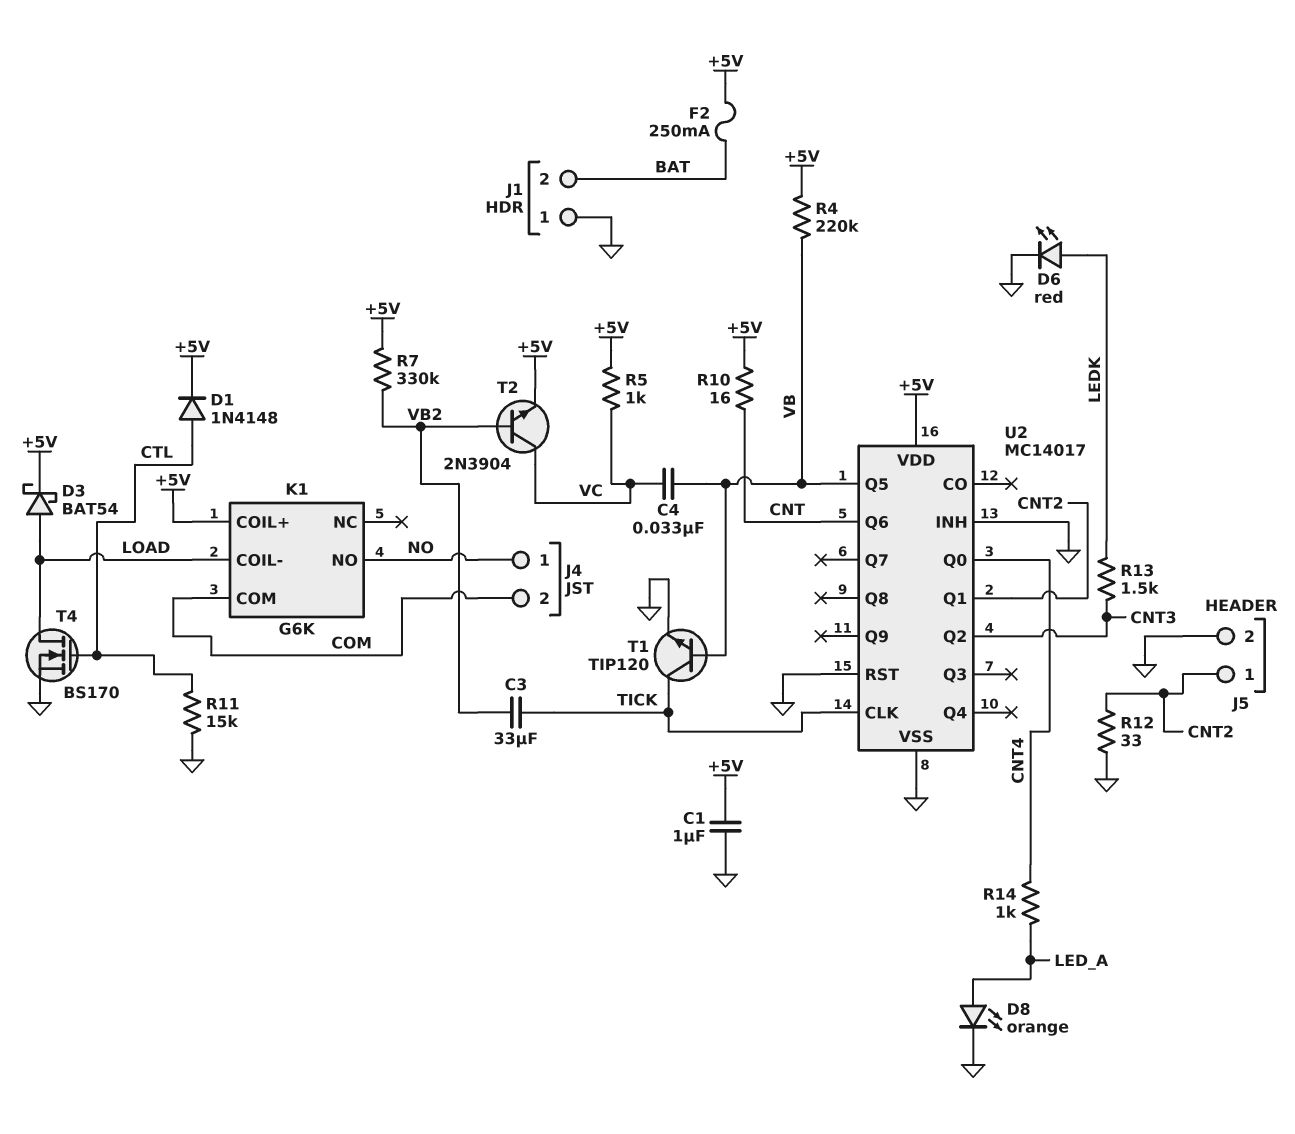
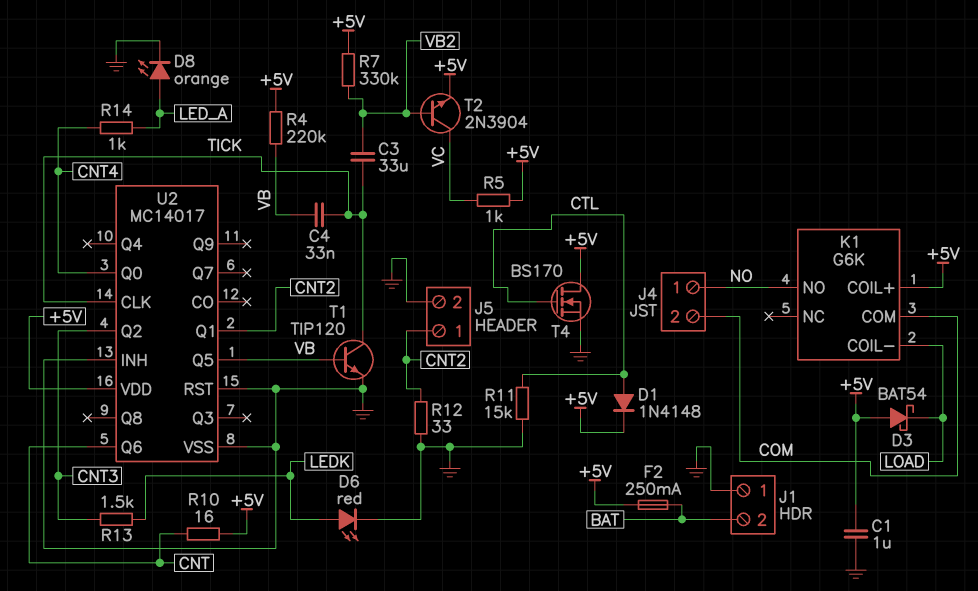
C4: 33nF (VB, VC) -> 33nF (TICK, VB)
D3: schottky BAT54 (A LOAD, K +5V) -> schottky BAT54 (A +5V, K LOAD)
T4: NMOS BS170 (G CTL, D LOAD, S GND) -> NMOS BS170 (G CTL, D +5V, S GND)

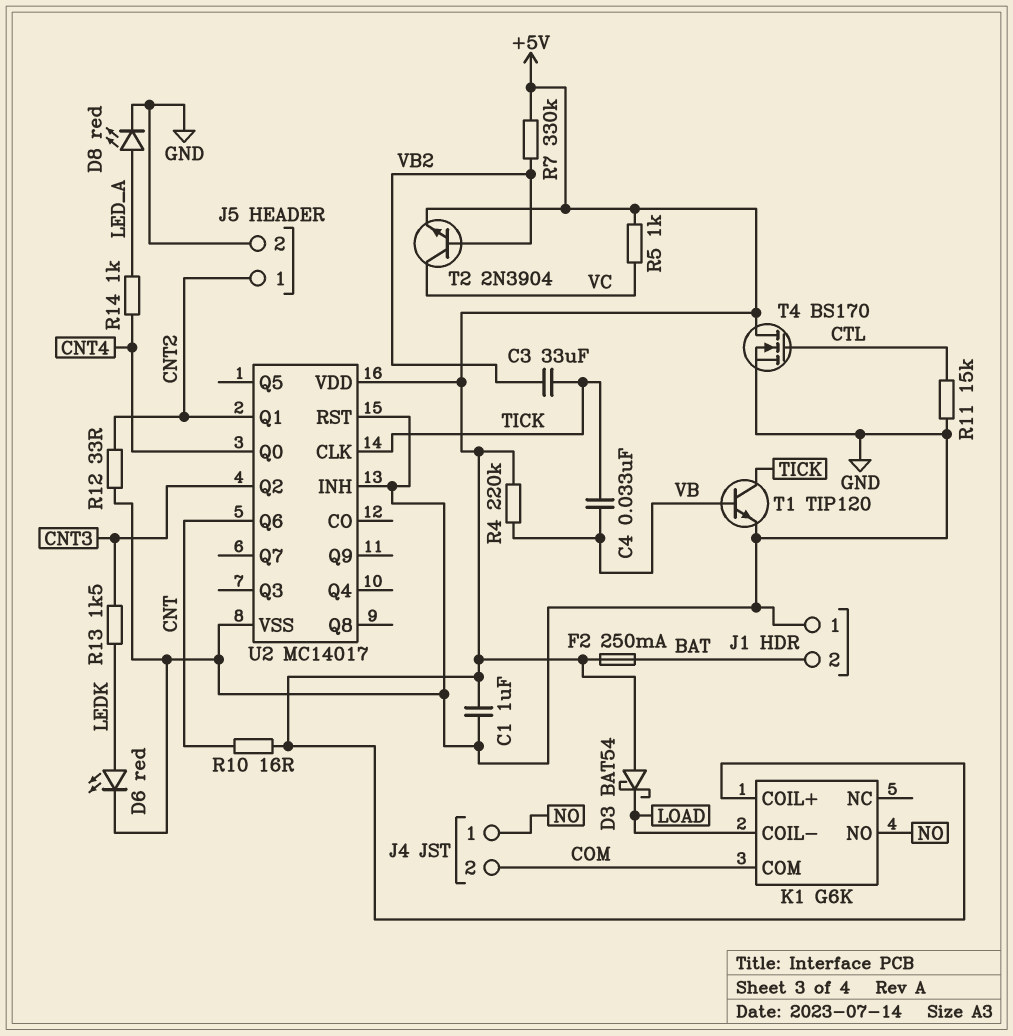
D1: diode 1N4148 (A CTL, K +5V) -> none
D8: LED orange (A LED_A, K GND) -> LED red (A LED_A, K GND)
U2 pin Q5: VB -> none

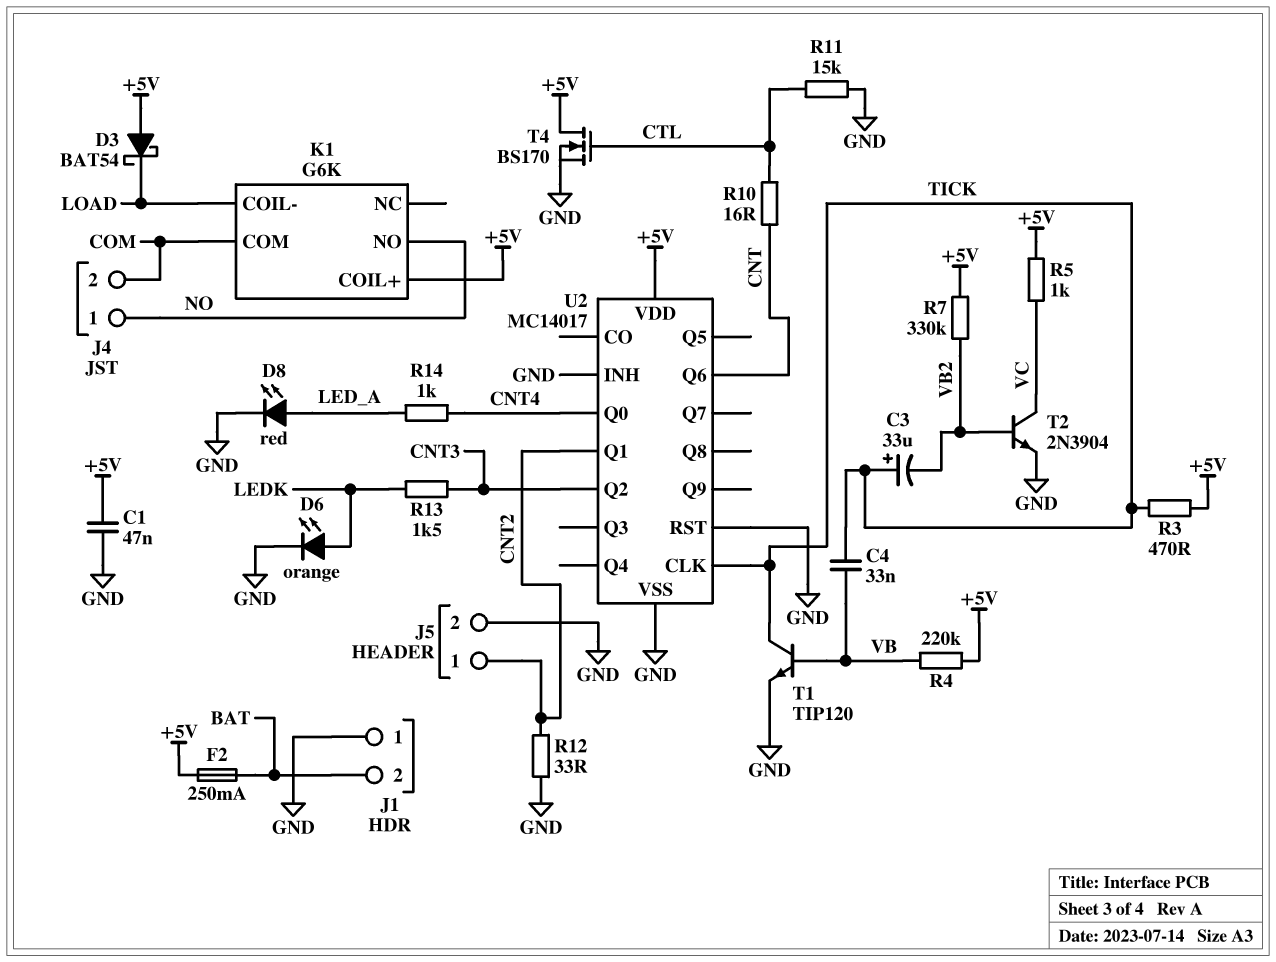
C1: 1uF (+5V, GND) -> 47nF (+5V, GND)
C3: 33uF (TICK, VB2) -> 33uF (plus TICK, minus VB2)
D6: LED red (A LEDK, K GND) -> LED orange (A LEDK, K GND)
R3: none -> 470 (+5V, TICK)
R10: 16 (+5V, CNT) -> 16 (CNT, CTL)
T2: NPN 2N3904 (B VB2, C VC, E +5V) -> NPN 2N3904 (B VB2, C VC, E GND)

